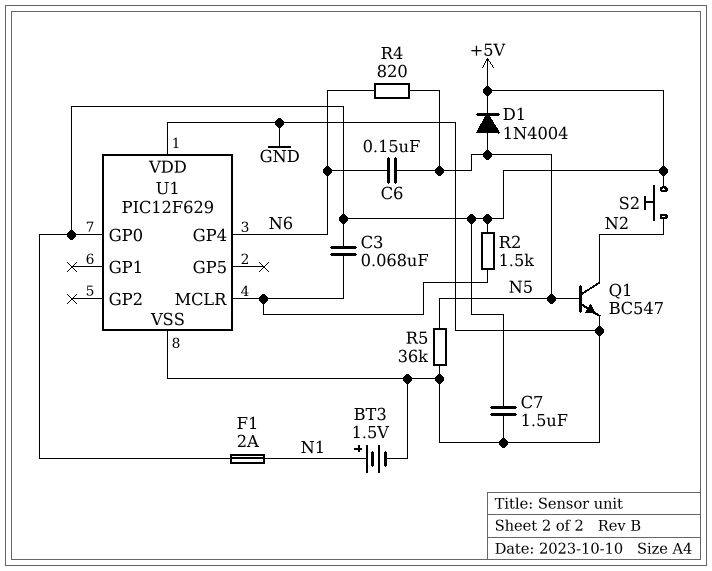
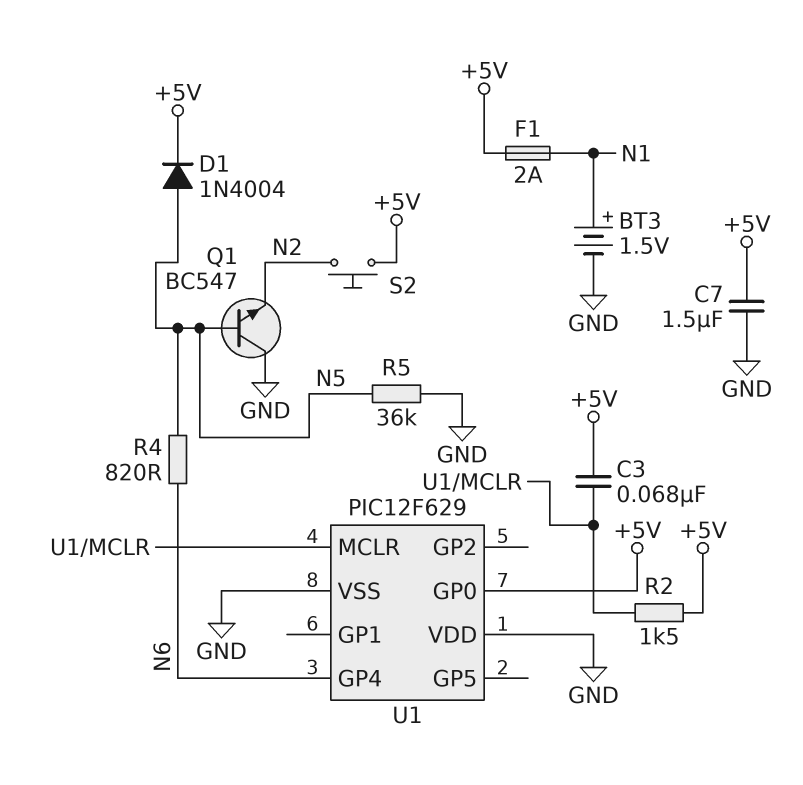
C6: 150nF (N5, N6) -> none
Q1: NPN BC547 (B N5, C N2, E GND) -> NPN BC547 (B N5, C GND, E N2)

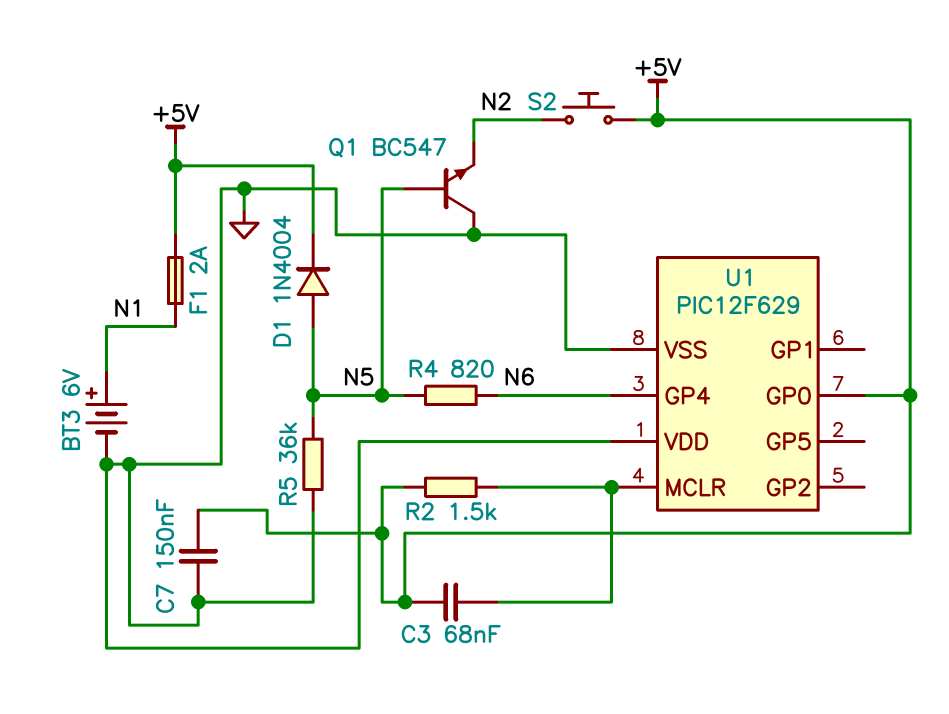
BT3: 1.5V (plus N1, minus GND) -> 6V (plus N1, minus GND)
C7: 1.5uF (+5V, GND) -> 150nF (+5V, GND)

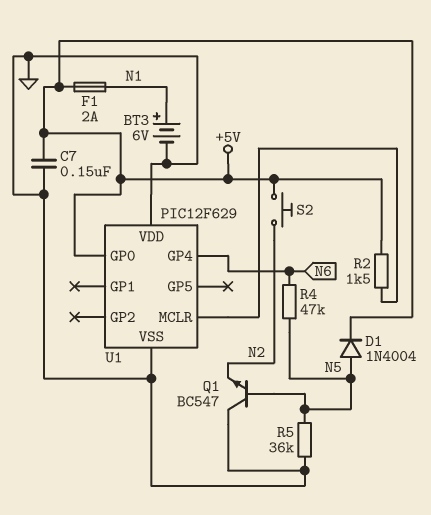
C3: 68nF (+5V, U1/MCLR) -> none
R4: 820 (N5, N6) -> 47k (N5, N6)

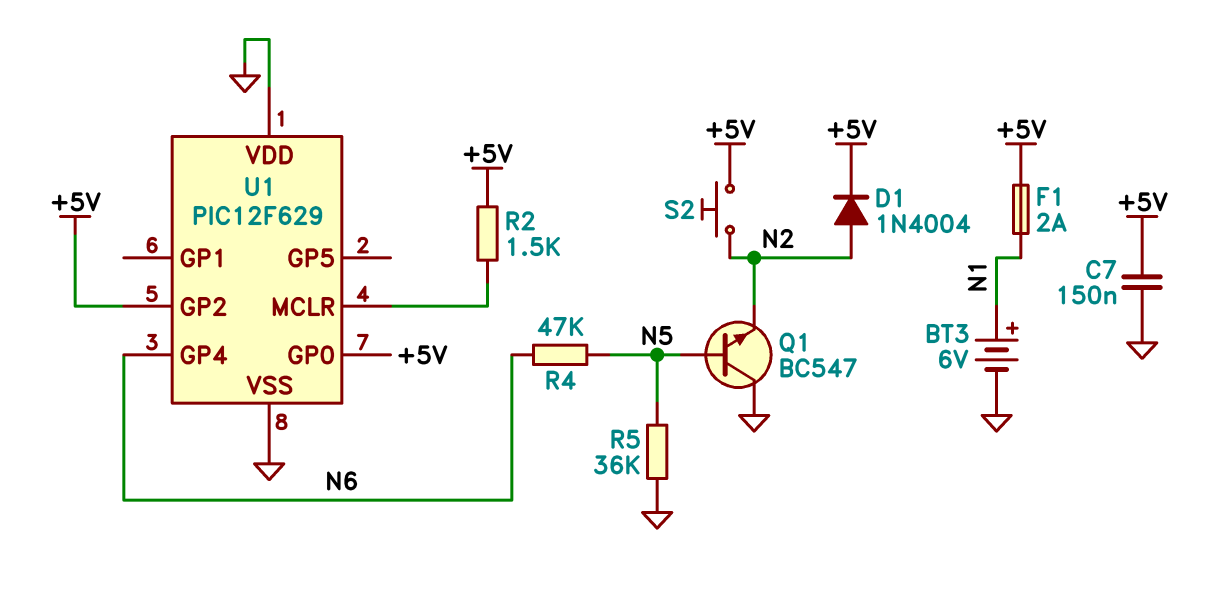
D1: diode 1N4004 (A N5, K +5V) -> diode 1N4004 (A N2, K +5V)
U1 pin GP2: none -> +5V

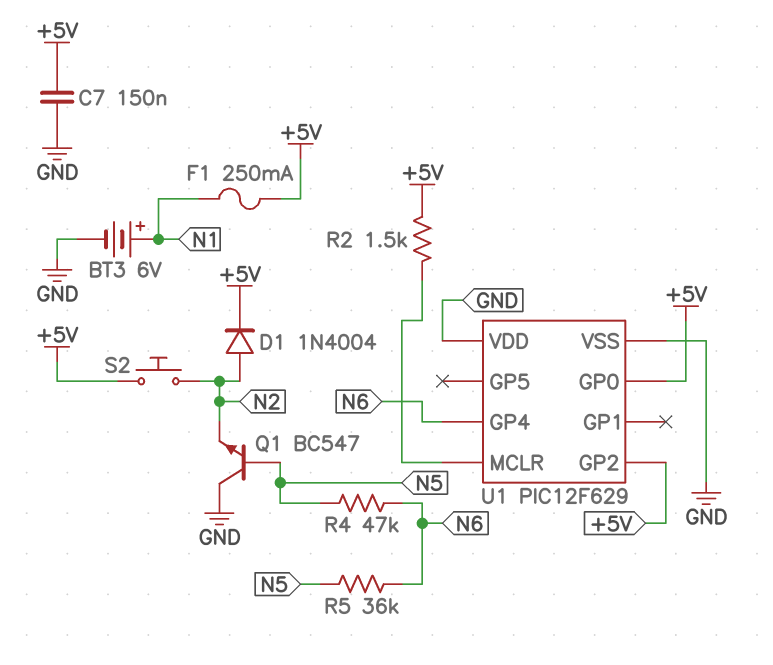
F1: 2A (+5V, N1) -> 250mA (+5V, N1)
R5: 36k (GND, N5) -> 36k (N5, N6)

